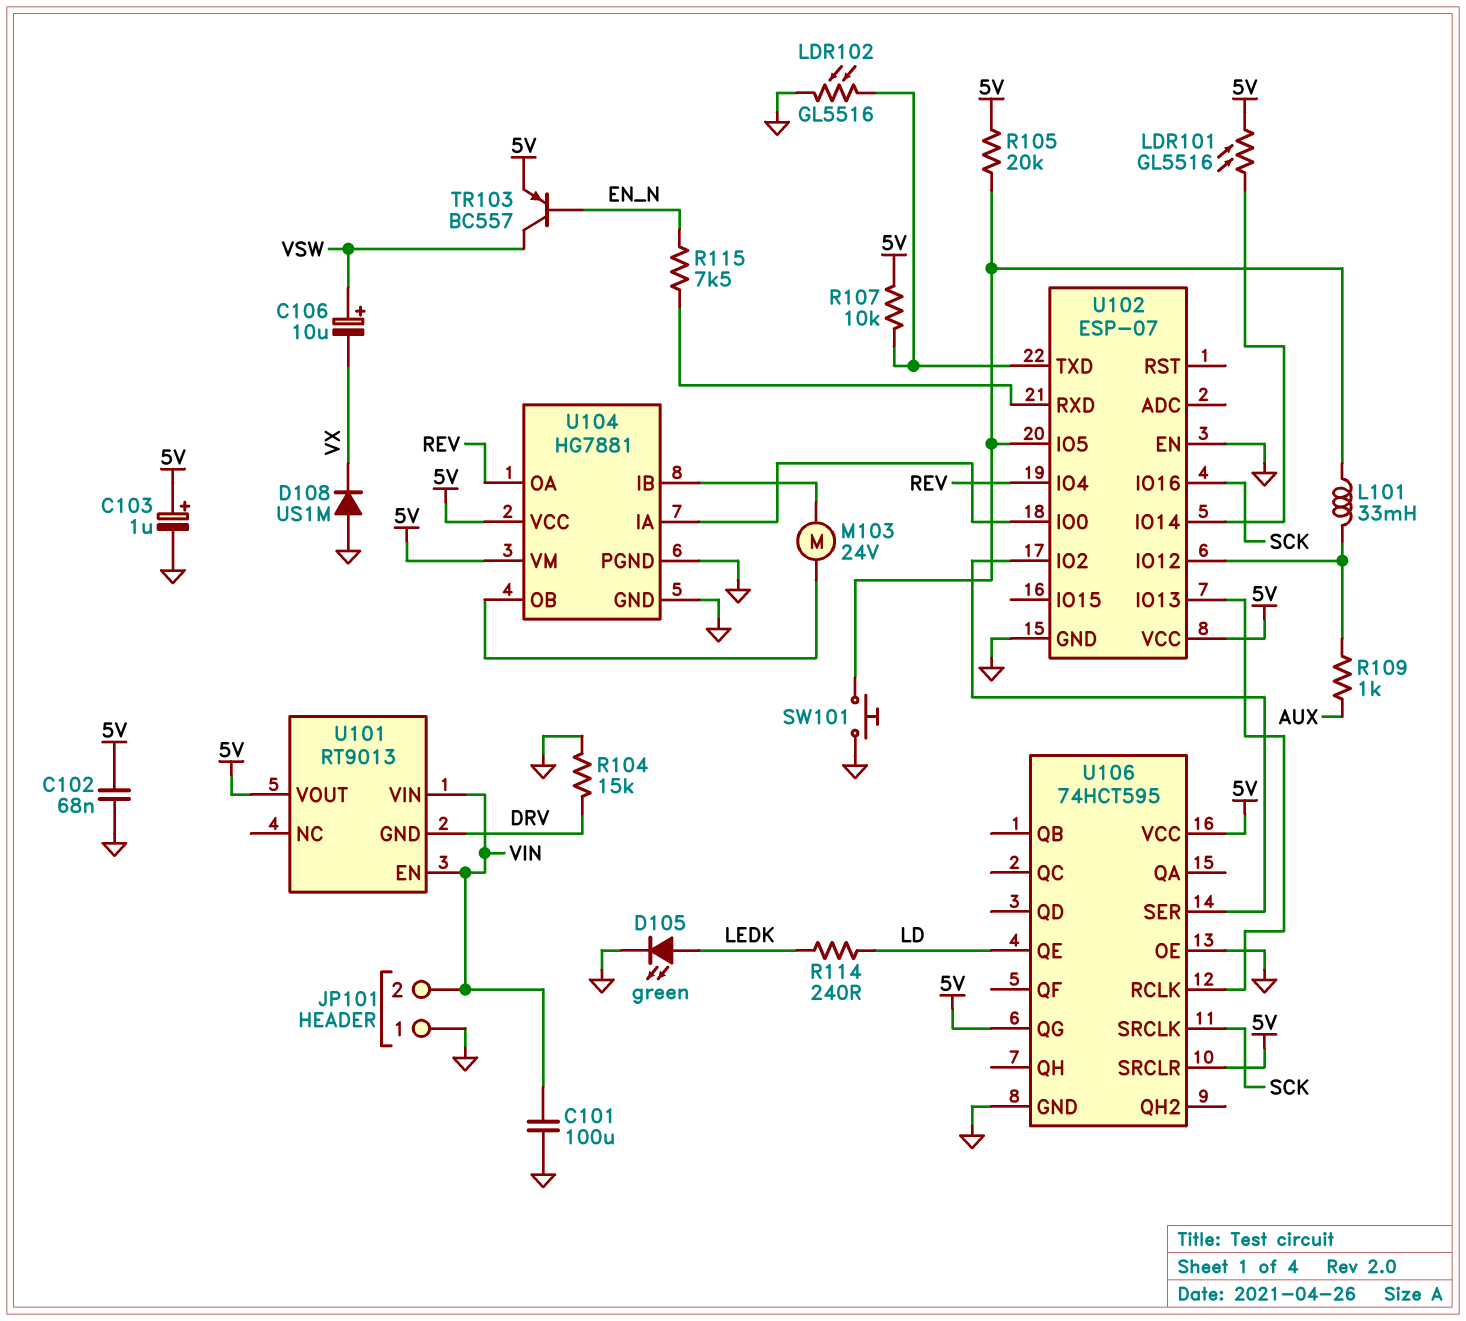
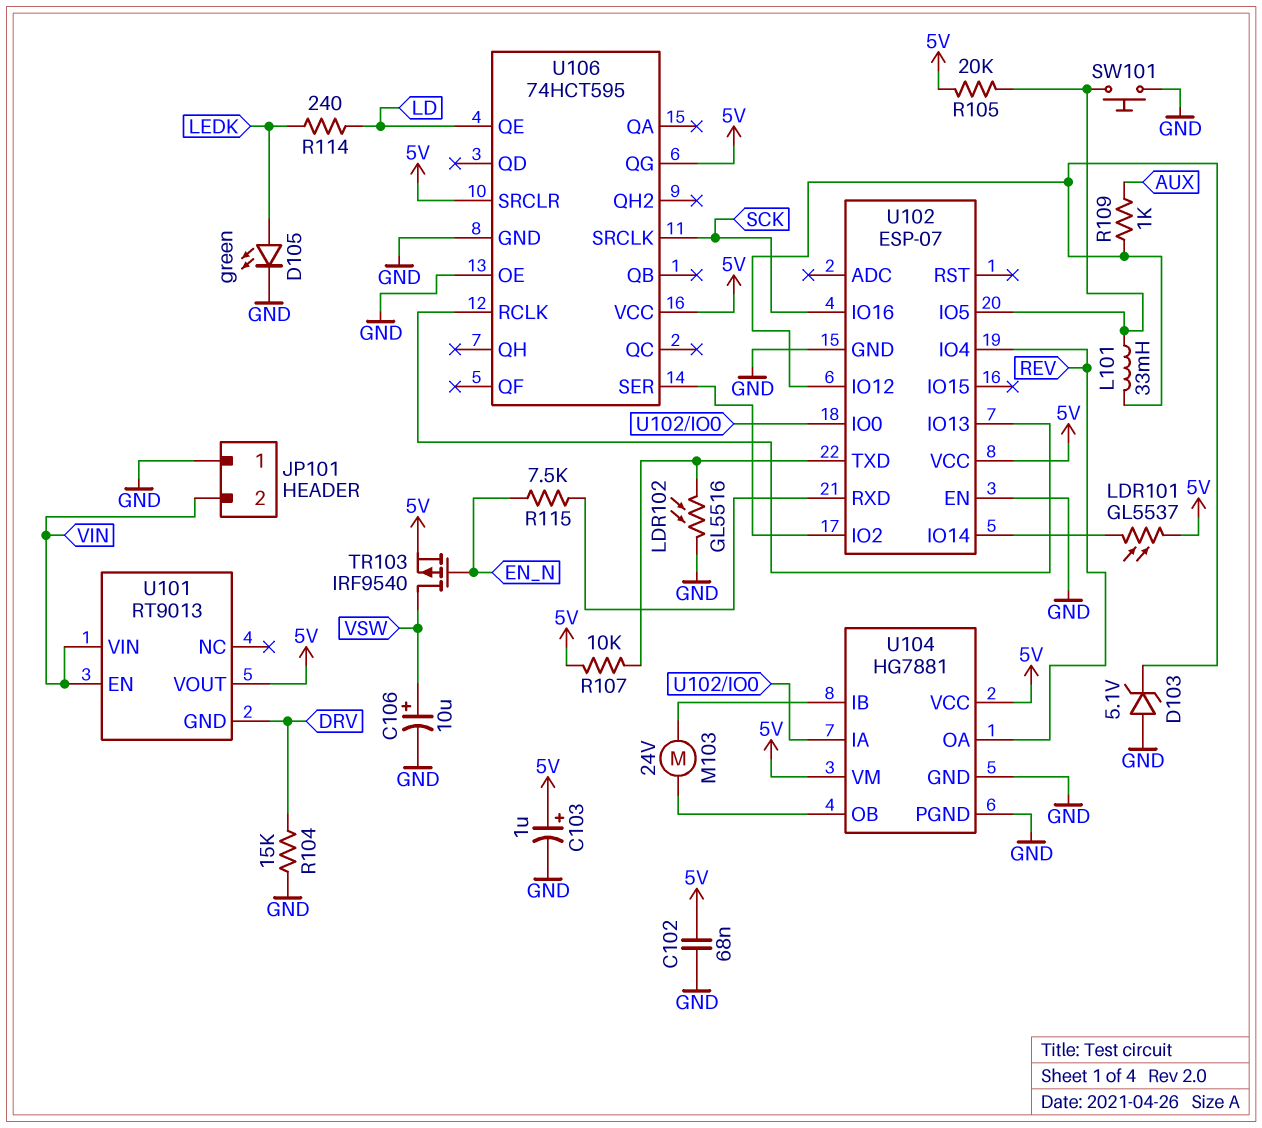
C101: 100uF (GND, VIN) -> none
C106: 10uF (plus VSW, minus VX) -> 10uF (plus VSW, minus GND)
D103: none -> zener 5.1V (A GND, K U102/IO12)
D108: diode US1M (A GND, K VX) -> none
LDR101: GL5516 (5V, U102/IO14) -> GL5537 (5V, U102/IO14)
TR103: PNP BC557 (B EN_N, C VSW, E 5V) -> PMOS IRF9540 (G EN_N, D VSW, S 5V)

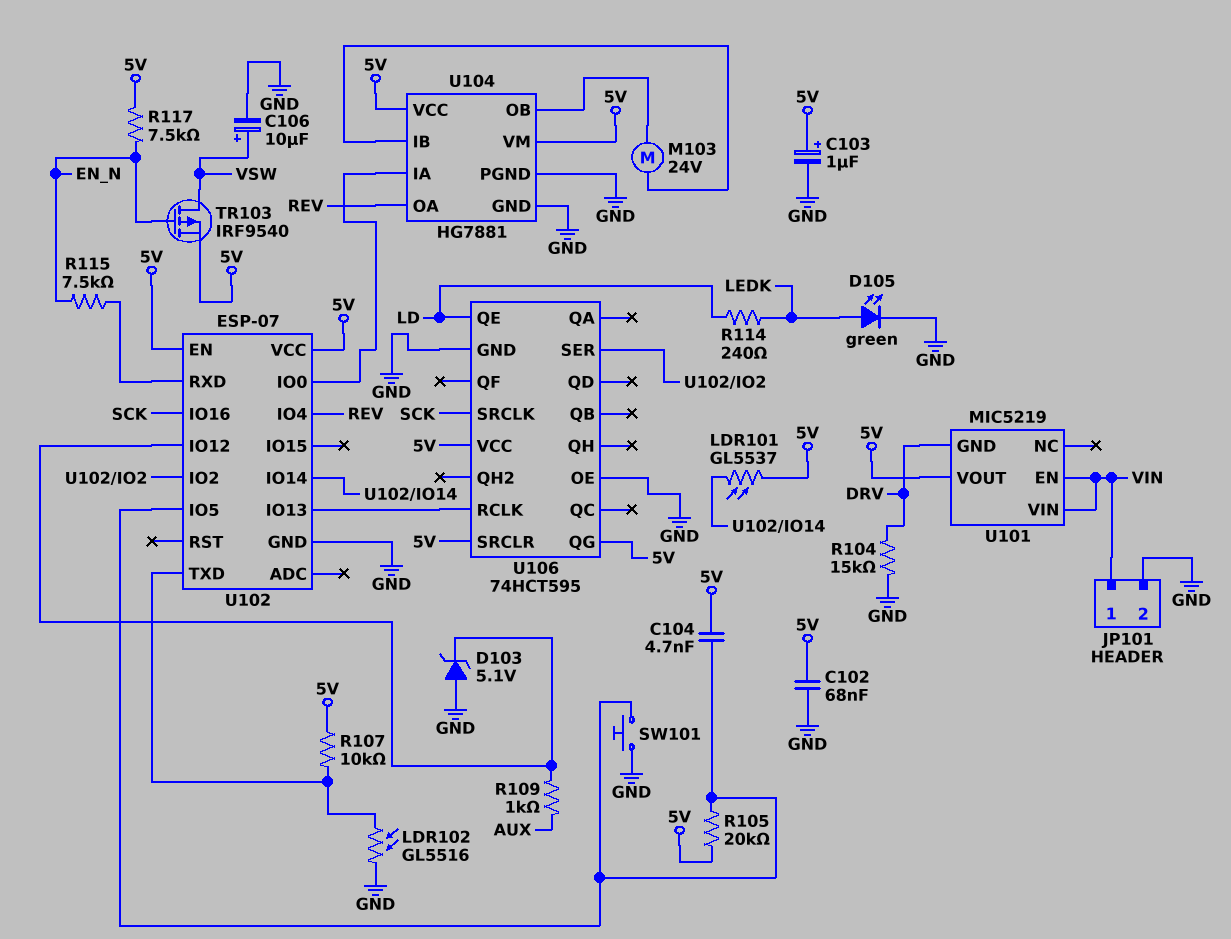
C104: none -> 4.7nF (5V, U102/IO5)
JP101 pin 1: GND -> VIN
JP101 pin 2: VIN -> GND
L101: 33mH (U102/IO5, U102/IO12) -> none
R117: none -> 7.5k (5V, EN_N)
U101: RT9013 -> MIC5219
U102 pin EN: GND -> 5V

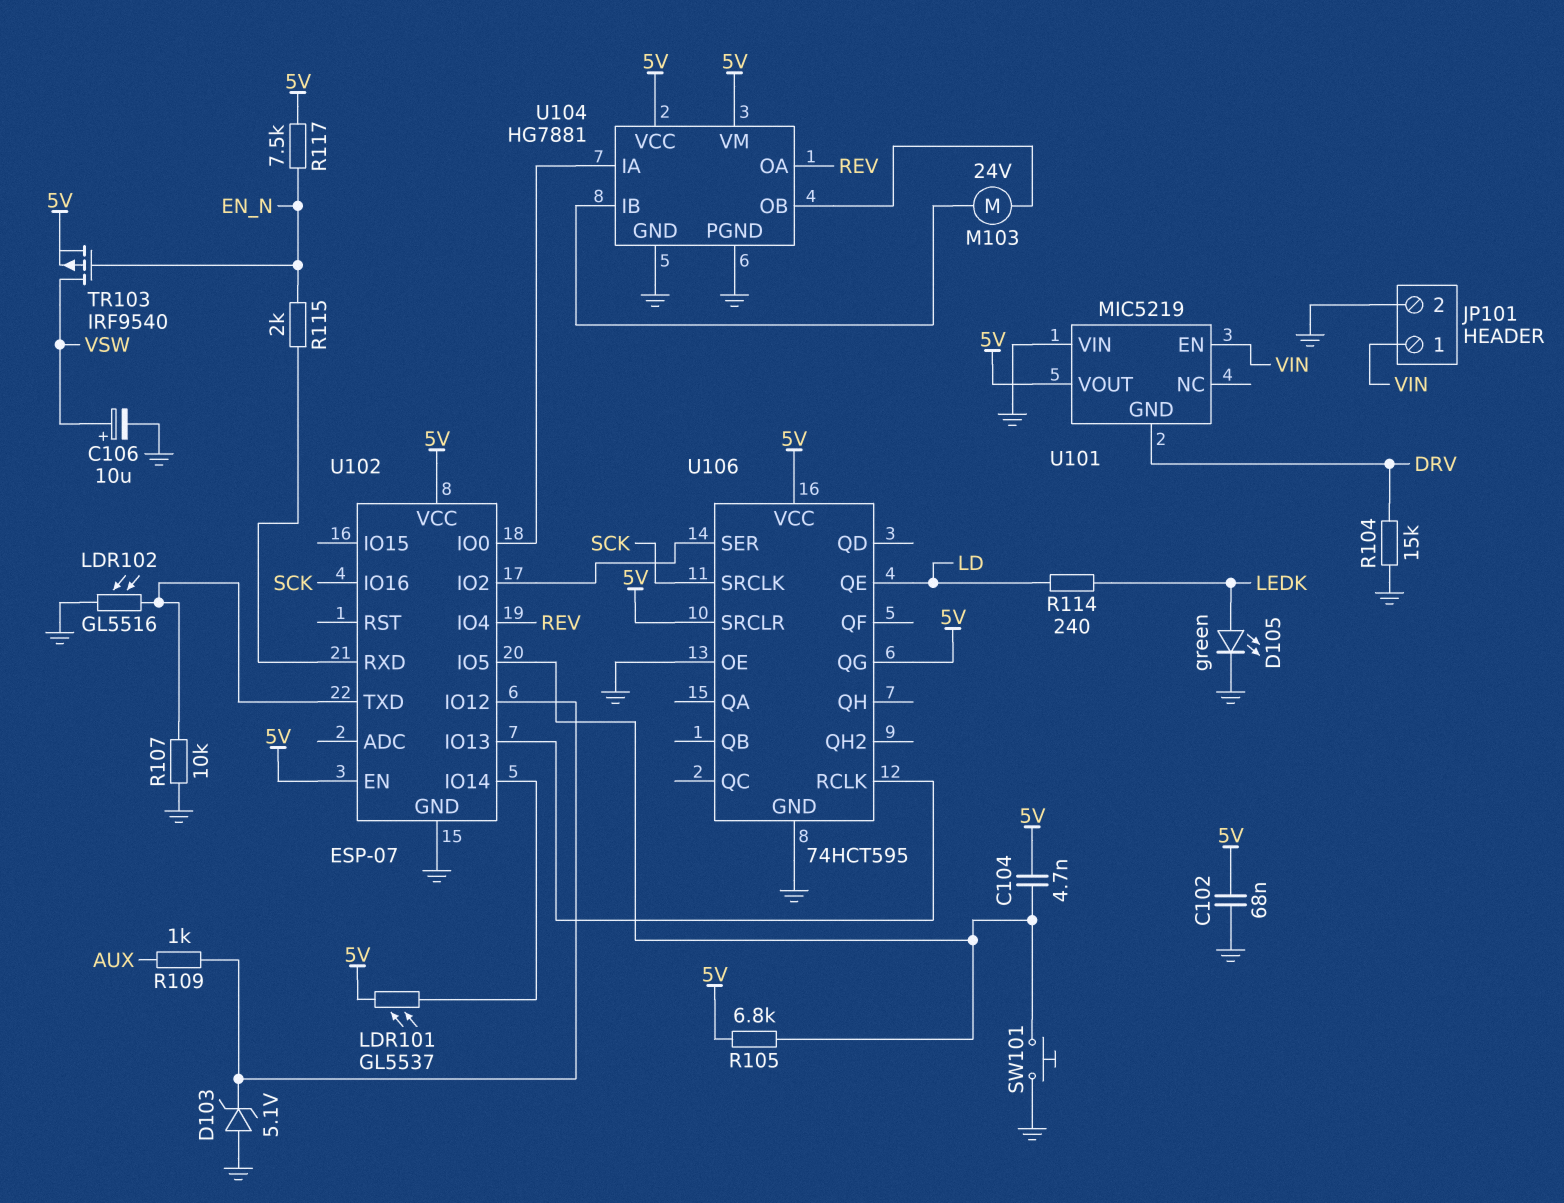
C103: 1uF (plus 5V, minus GND) -> none
R105: 20k (5V, U102/IO5) -> 6.8k (5V, U102/IO5)
R107: 10k (5V, U102/TXD) -> 10k (GND, U102/TXD)
R115: 7.5k (EN_N, U102/RXD) -> 2k (EN_N, U102/RXD)
U101 pin VIN: VIN -> GND

